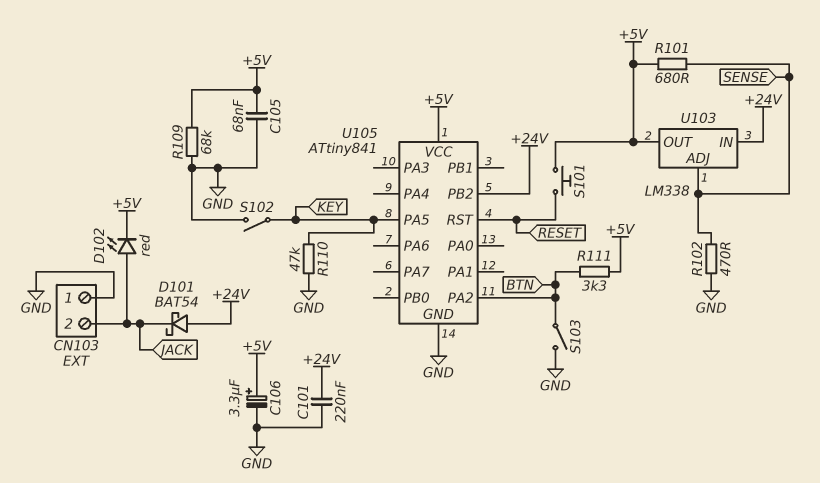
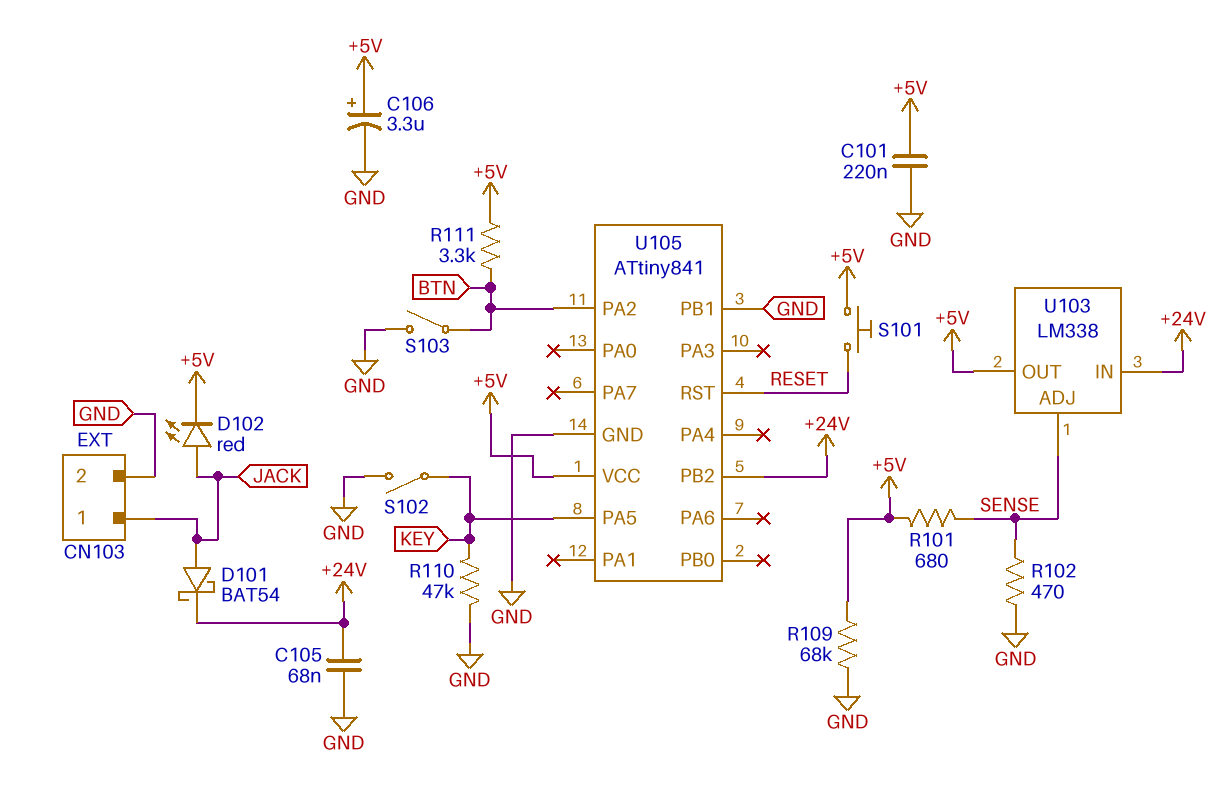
C101: 220nF (+24V, GND) -> 220nF (+5V, GND)
C105: 68nF (+5V, GND) -> 68nF (+24V, GND)
CN103 pin 1: GND -> JACK
CN103 pin 2: JACK -> GND
D101: schottky BAT54 (A +24V, K JACK) -> schottky BAT54 (A JACK, K +24V)
U105 pin PB1: none -> GND

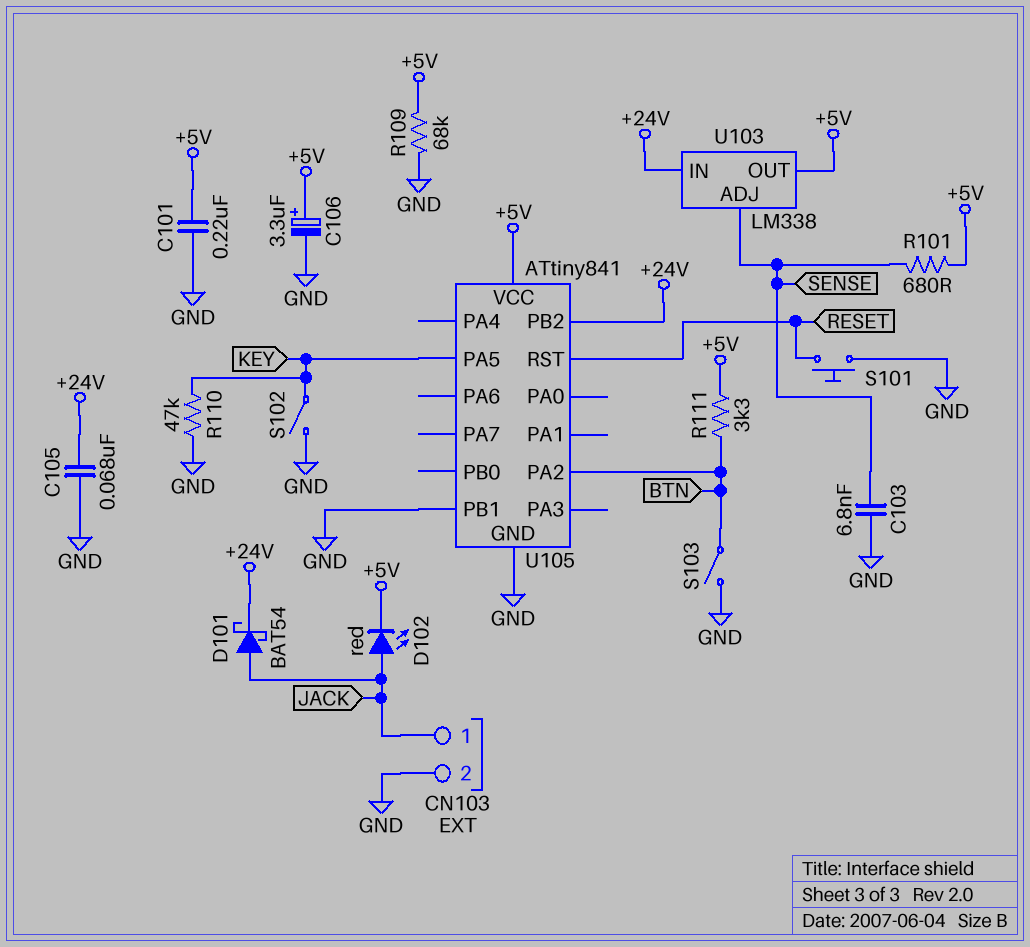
C103: none -> 6.8nF (GND, SENSE)
R102: 470 (GND, SENSE) -> none
S101: button (+5V, RESET) -> button (GND, RESET)

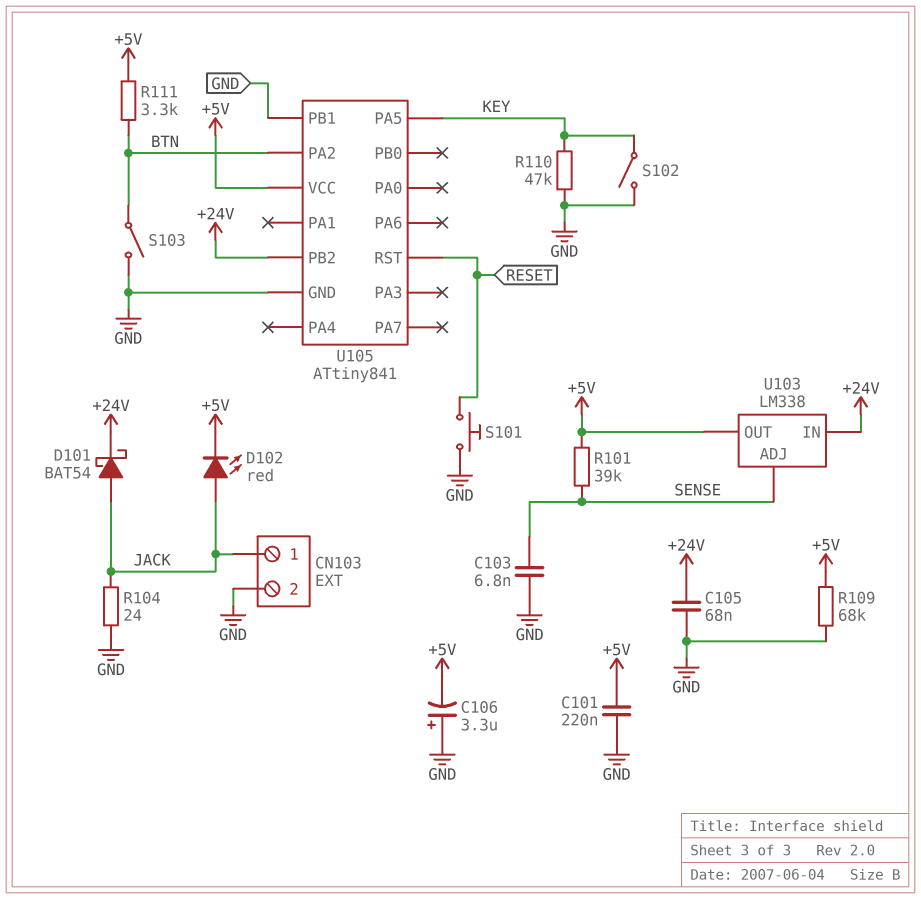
C106: 3.3uF (plus +5V, minus GND) -> 3.3uF (plus GND, minus +5V)
R101: 680 (+5V, SENSE) -> 39k (+5V, SENSE)
R104: none -> 24 (GND, JACK)

